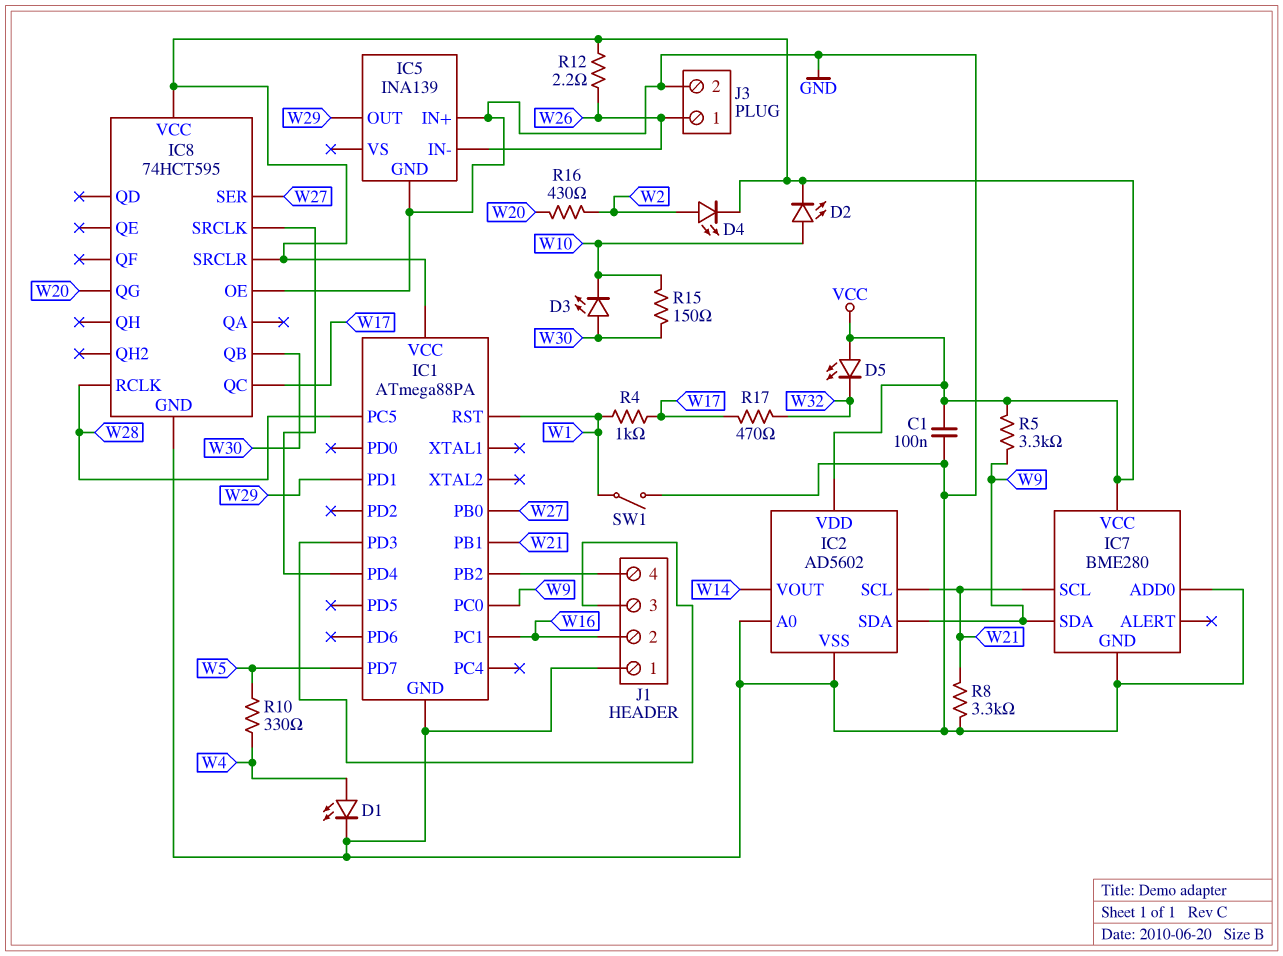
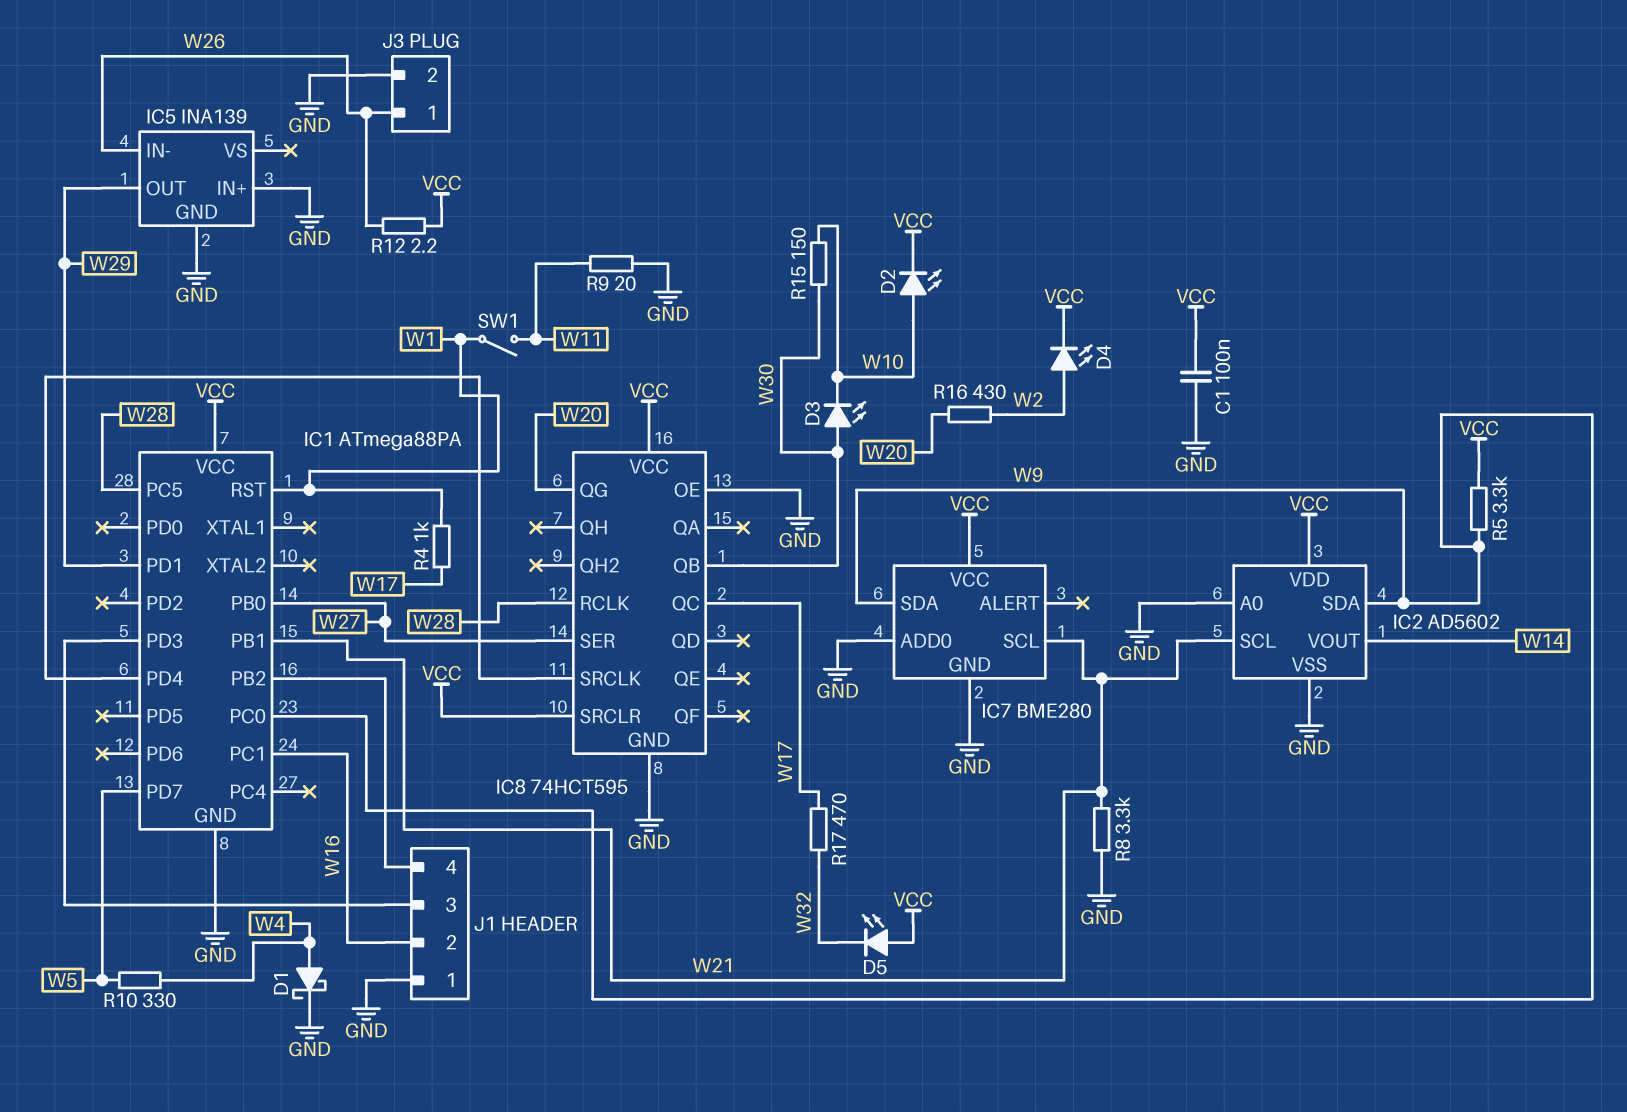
D1: LED (A W4, K GND) -> schottky (A W4, K GND)
R9: none -> 20 (GND, W11)
SW1: switch (GND, W1) -> switch (W1, W11)

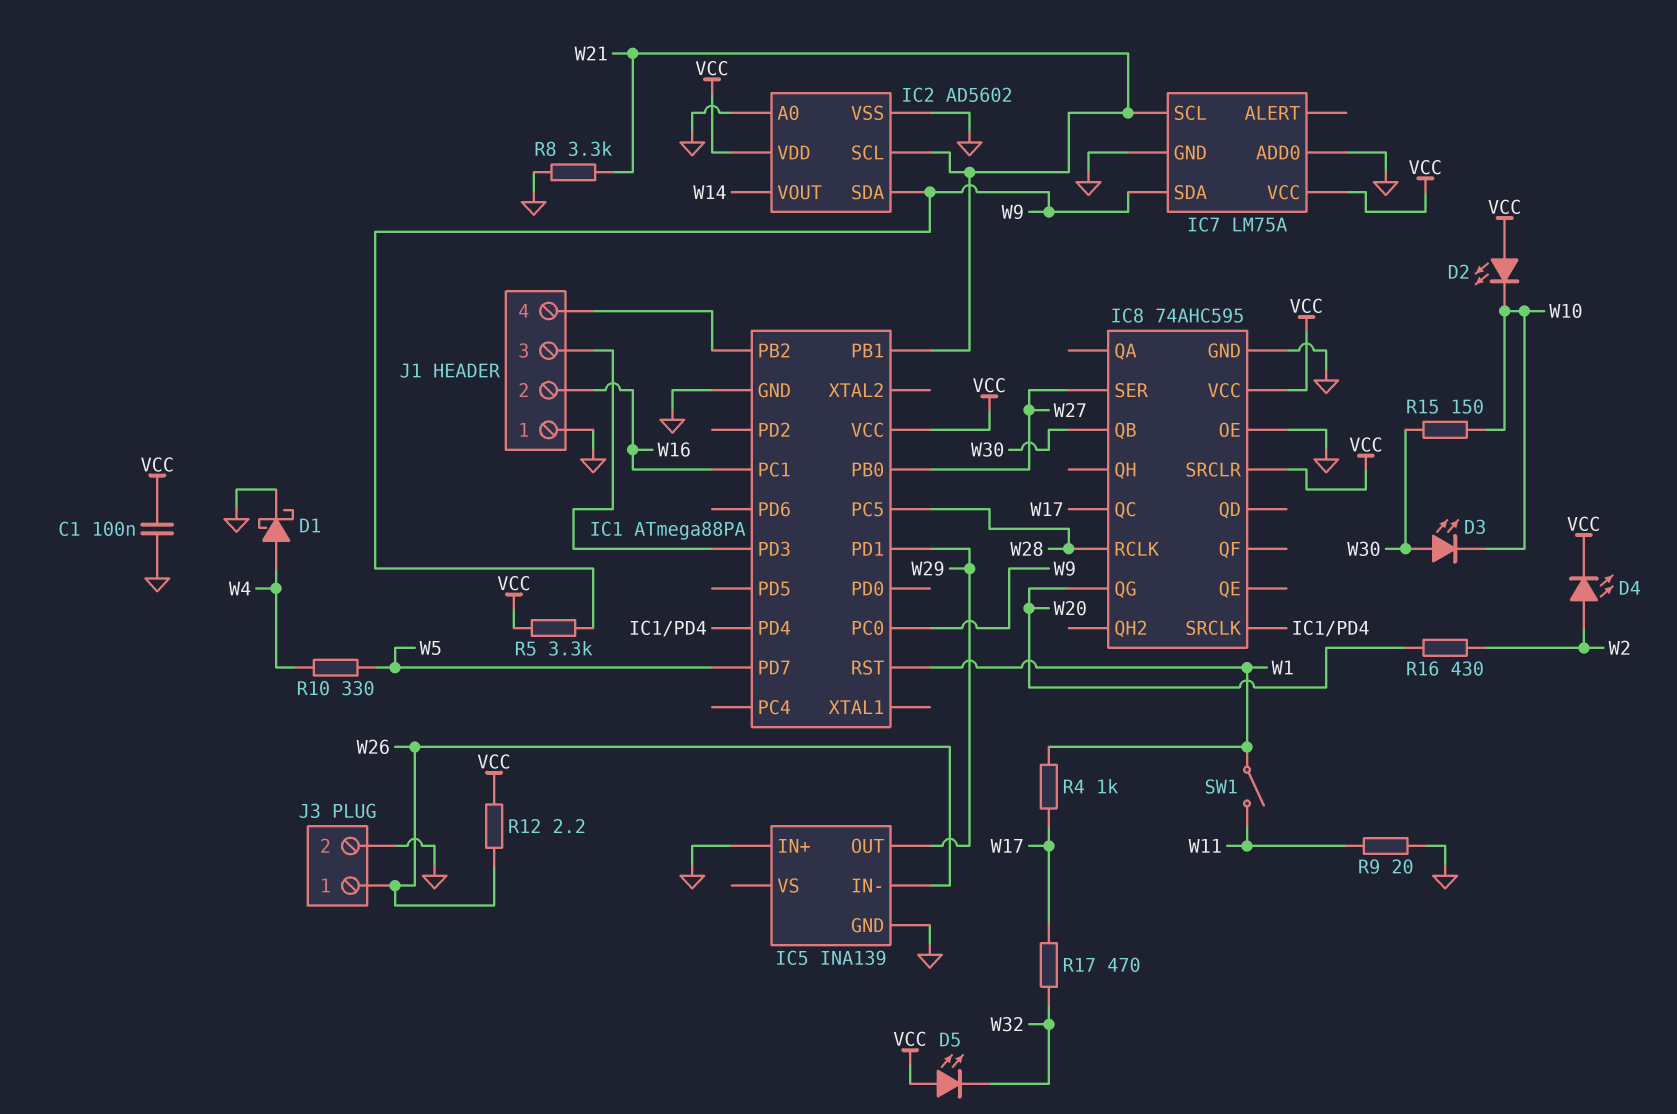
D2: LED (A W10, K VCC) -> LED (A VCC, K W10)
IC7: BME280 -> LM75A
IC8: 74HCT595 -> 74AHC595

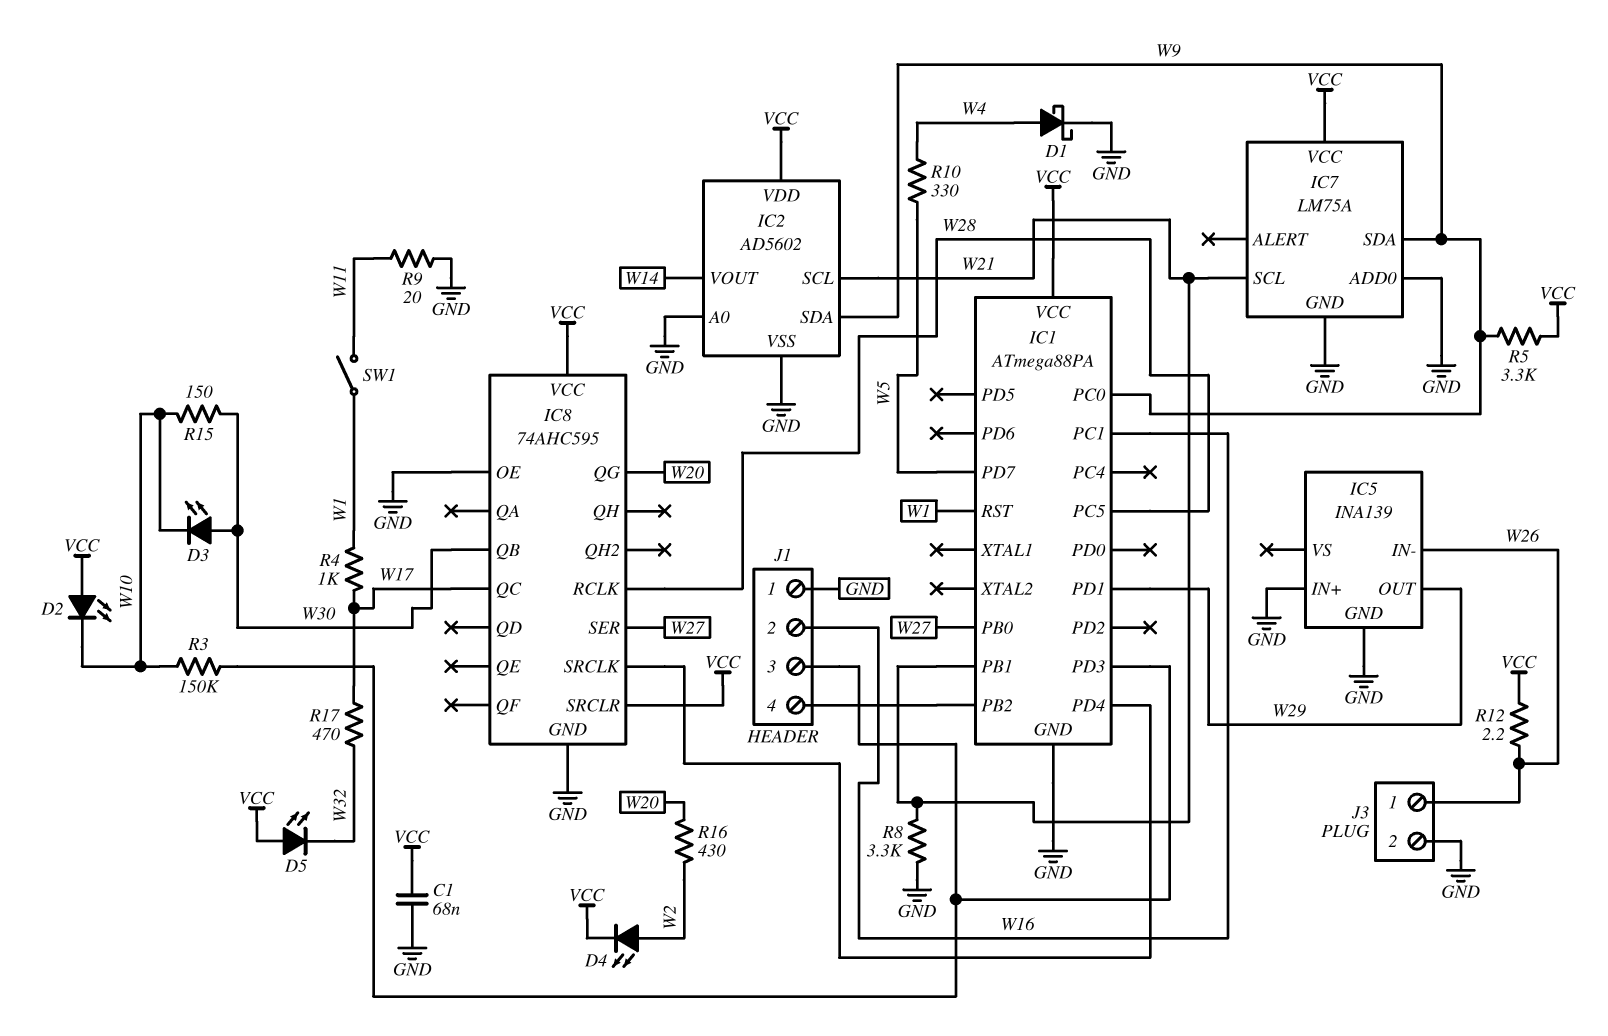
C1: 100nF (GND, VCC) -> 68nF (GND, VCC)
R3: none -> 150k (IC1/PD3, W10)

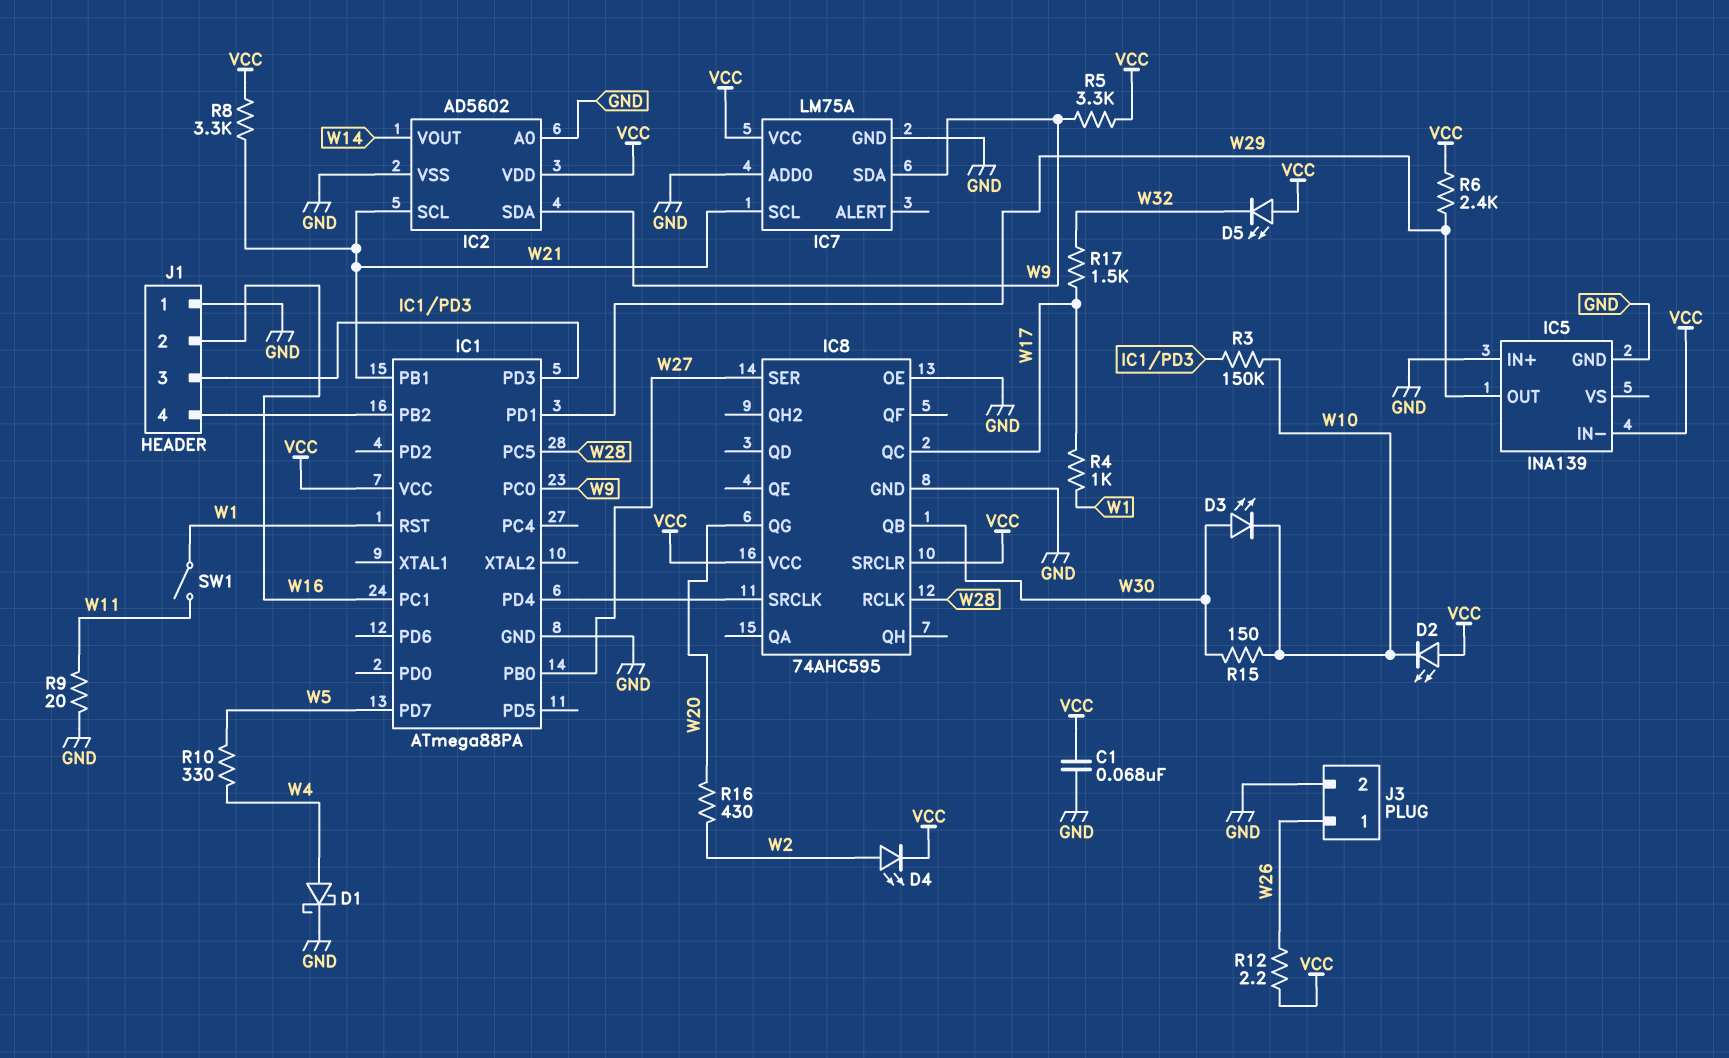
IC5 pin IN-: W26 -> VCC
R6: none -> 2.4k (VCC, W29)
R8: 3.3k (GND, W21) -> 3.3k (VCC, W21)
R17: 470 (W17, W32) -> 1.5k (W17, W32)

